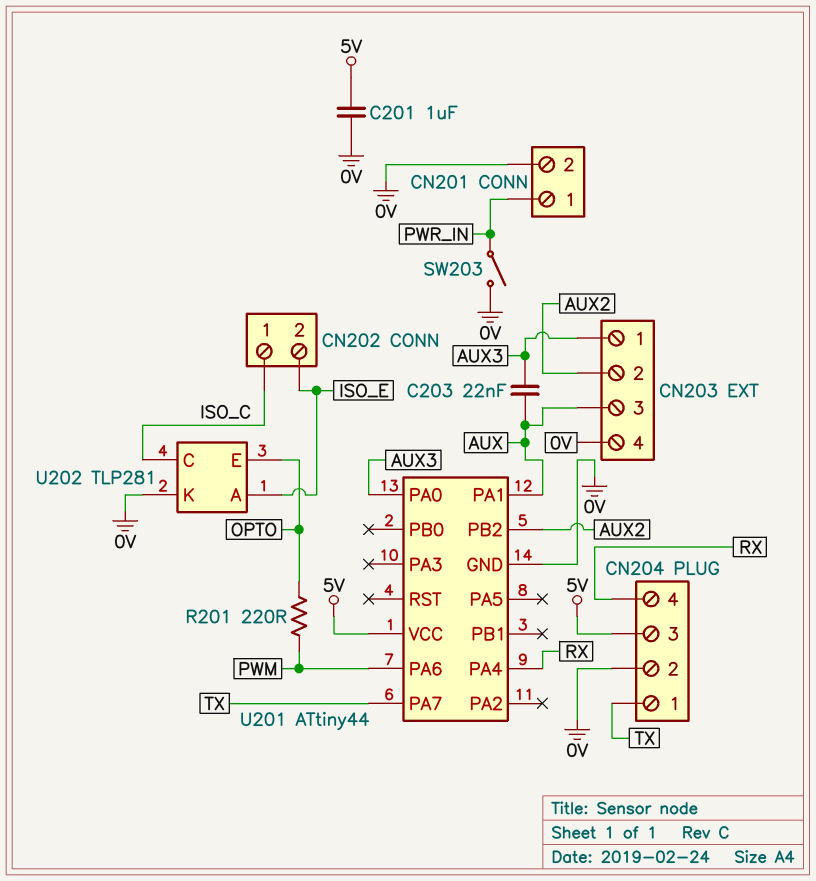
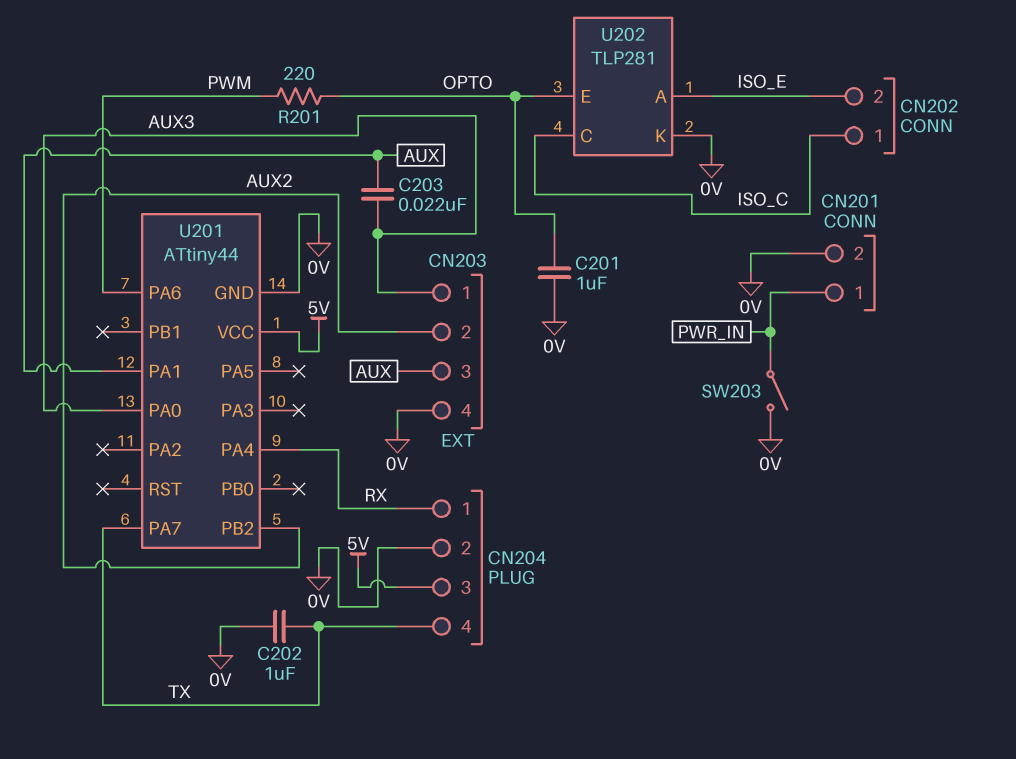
C201: 1uF (0V, 5V) -> 1uF (0V, OPTO)
C202: none -> 1uF (0V, TX)
CN204 pin 1: TX -> RX
CN204 pin 4: RX -> TX

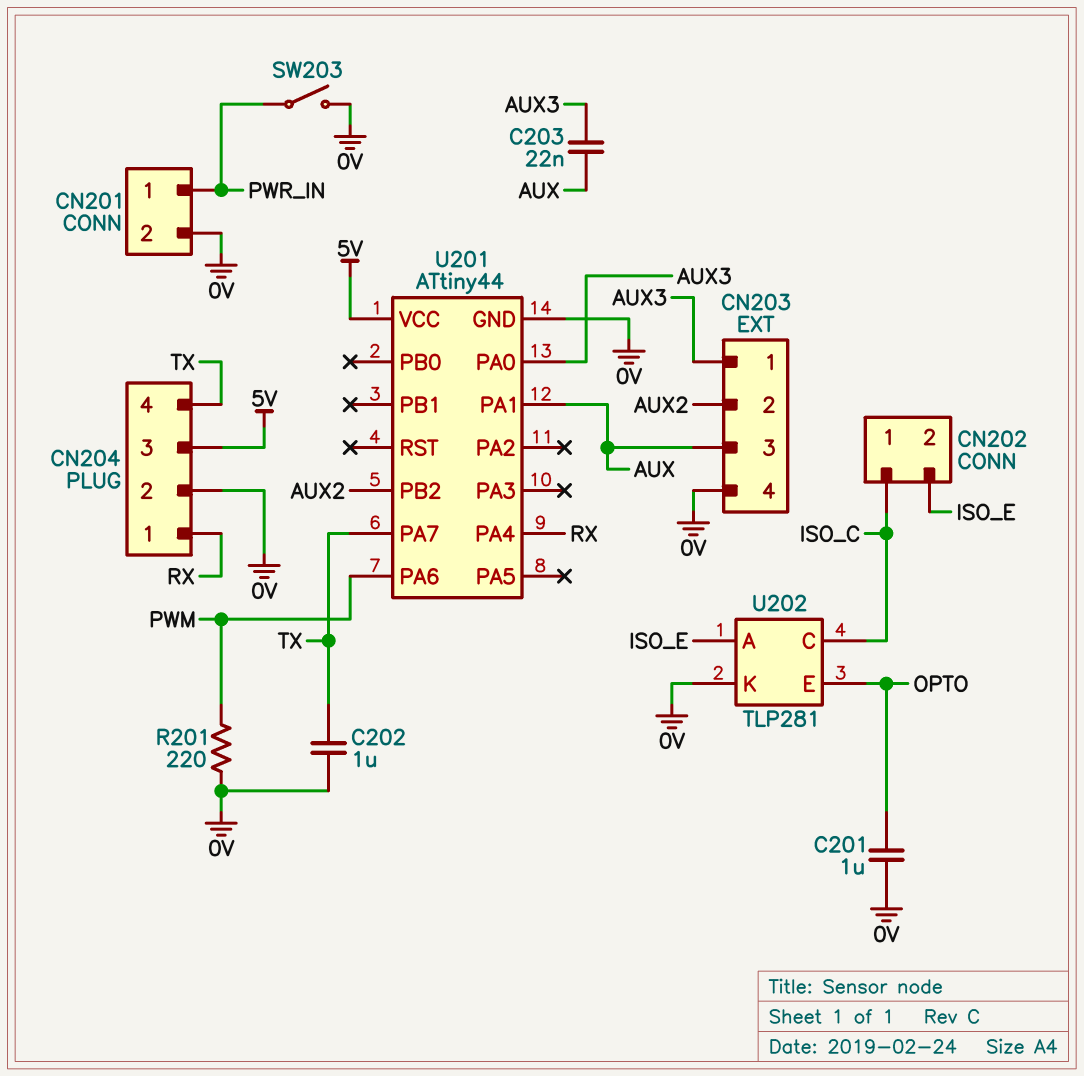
R201: 220 (OPTO, PWM) -> 220 (0V, PWM)

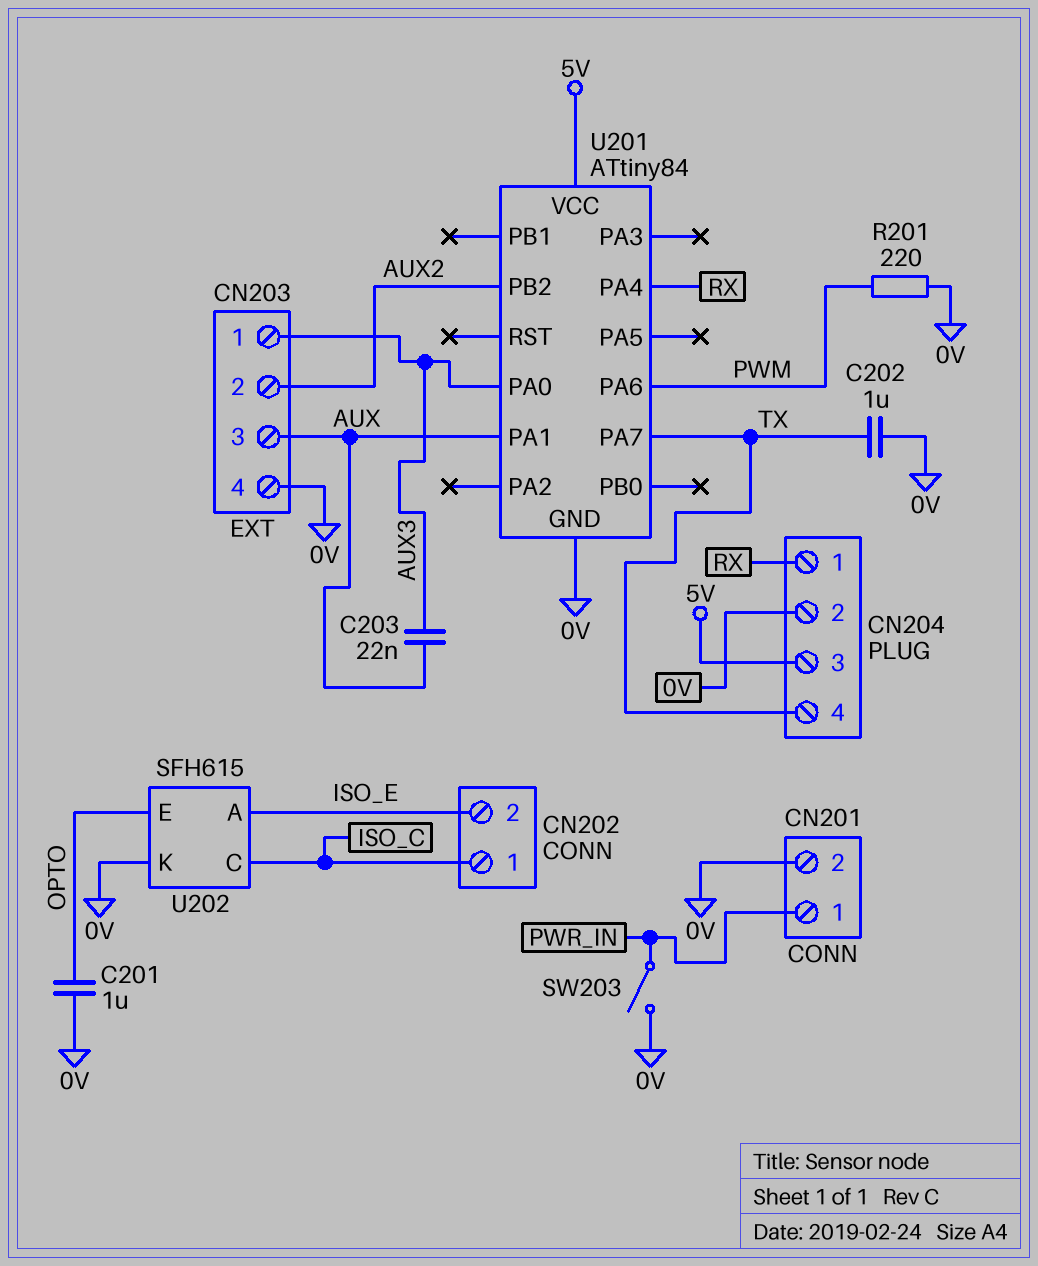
U201: ATtiny44 -> ATtiny84
U202: TLP281 -> SFH615

